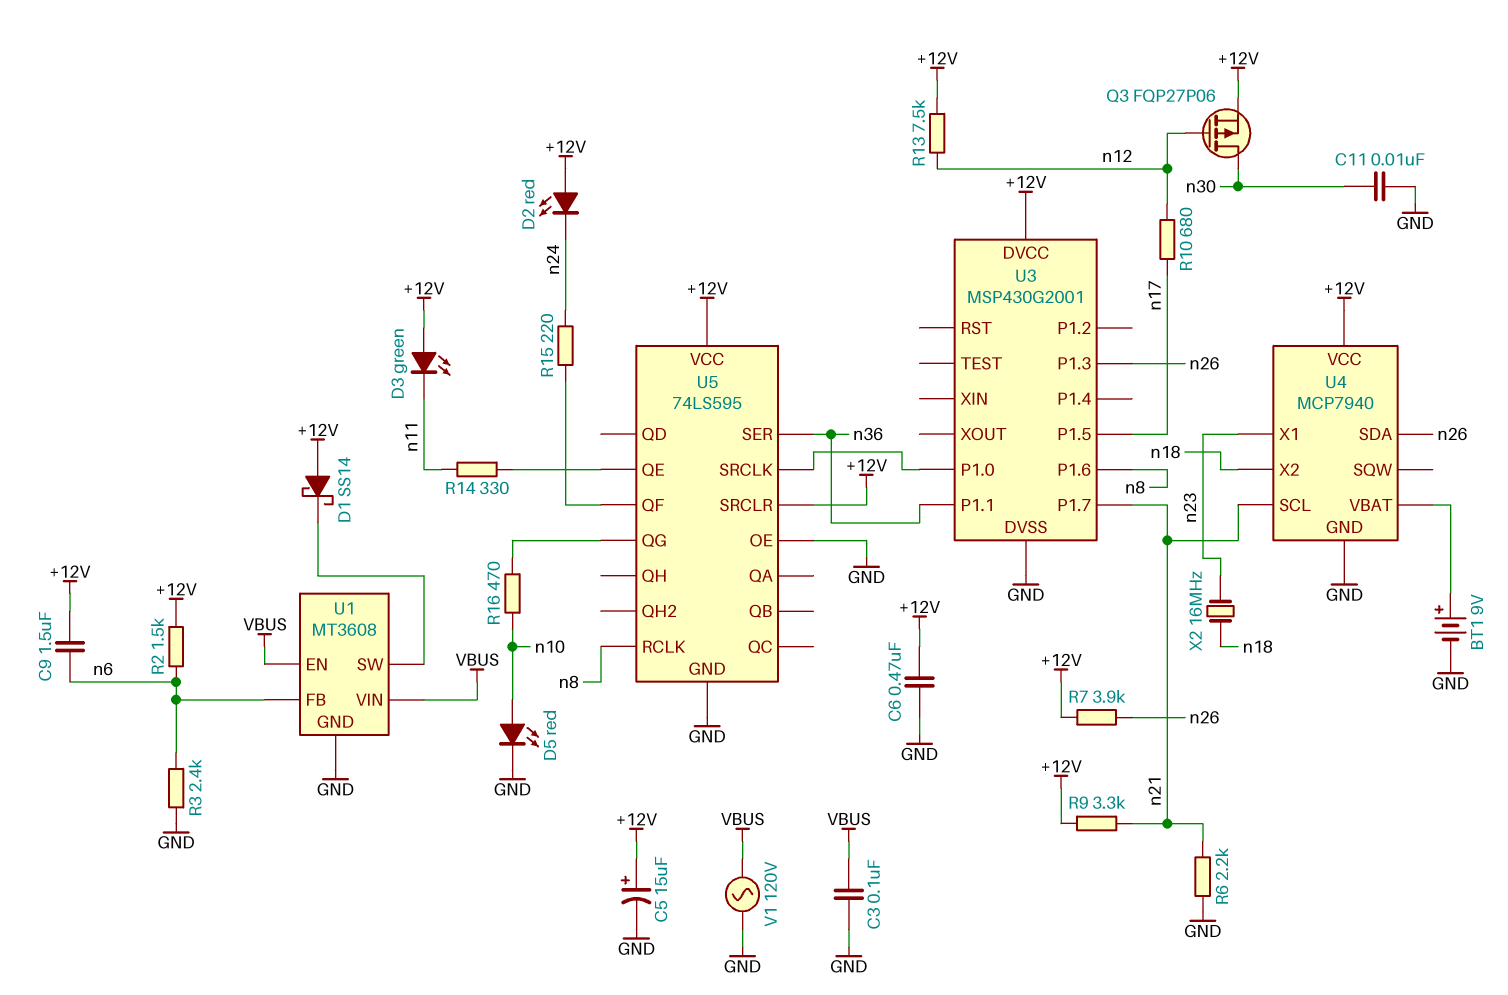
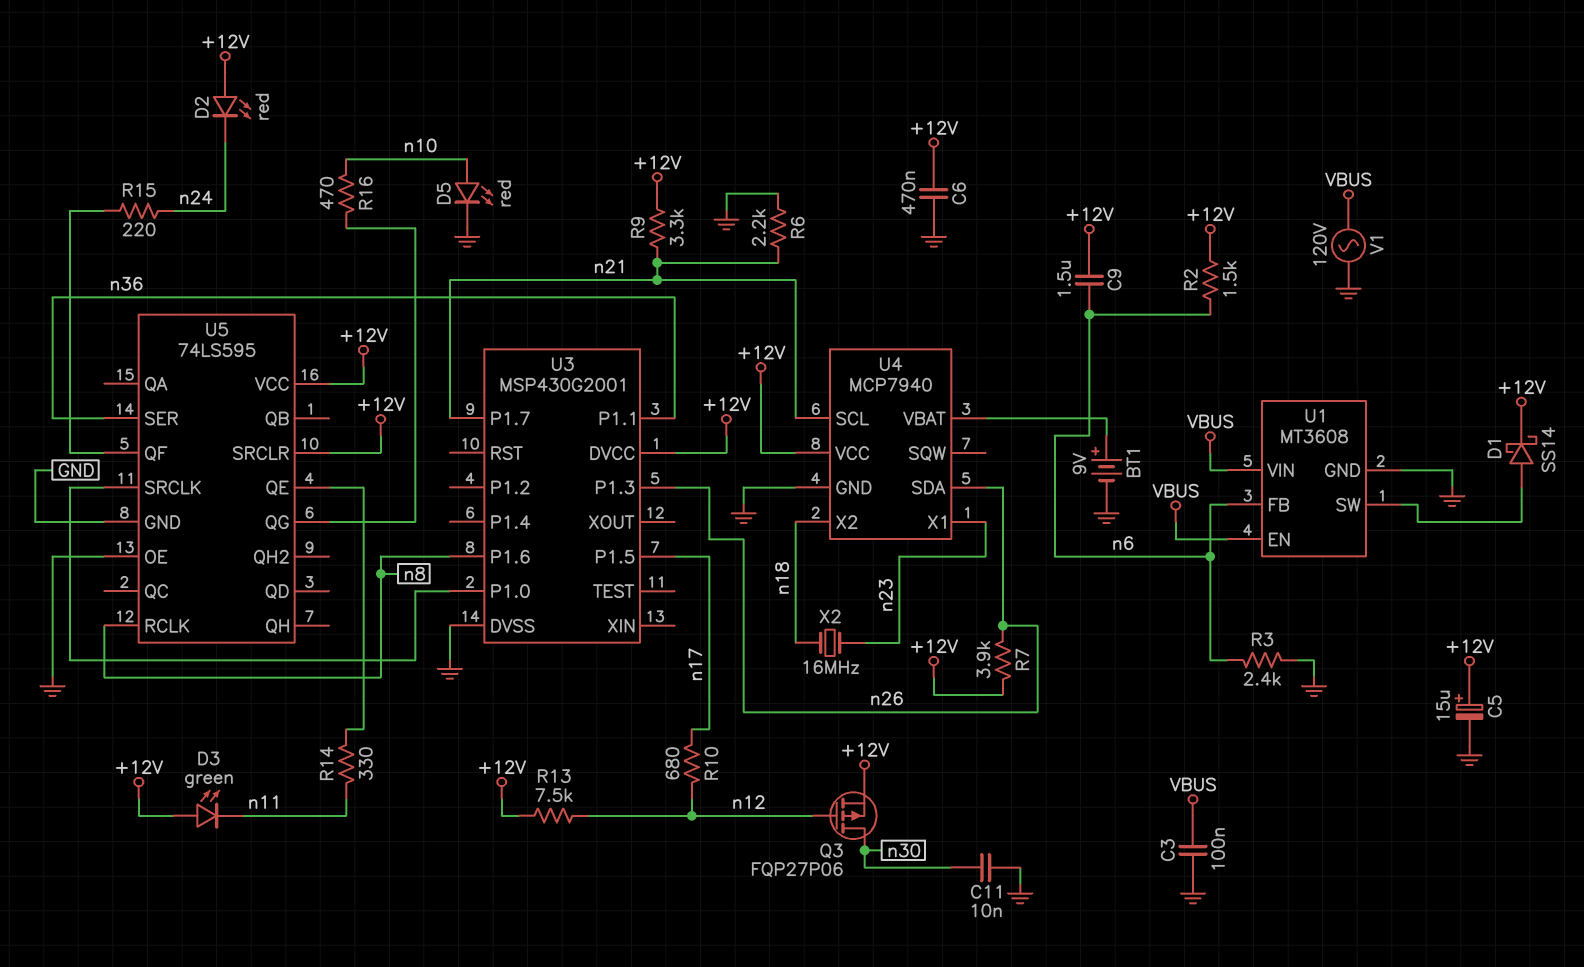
D1: schottky SS14 (A +12V, K U1/SW) -> schottky SS14 (A U1/SW, K +12V)

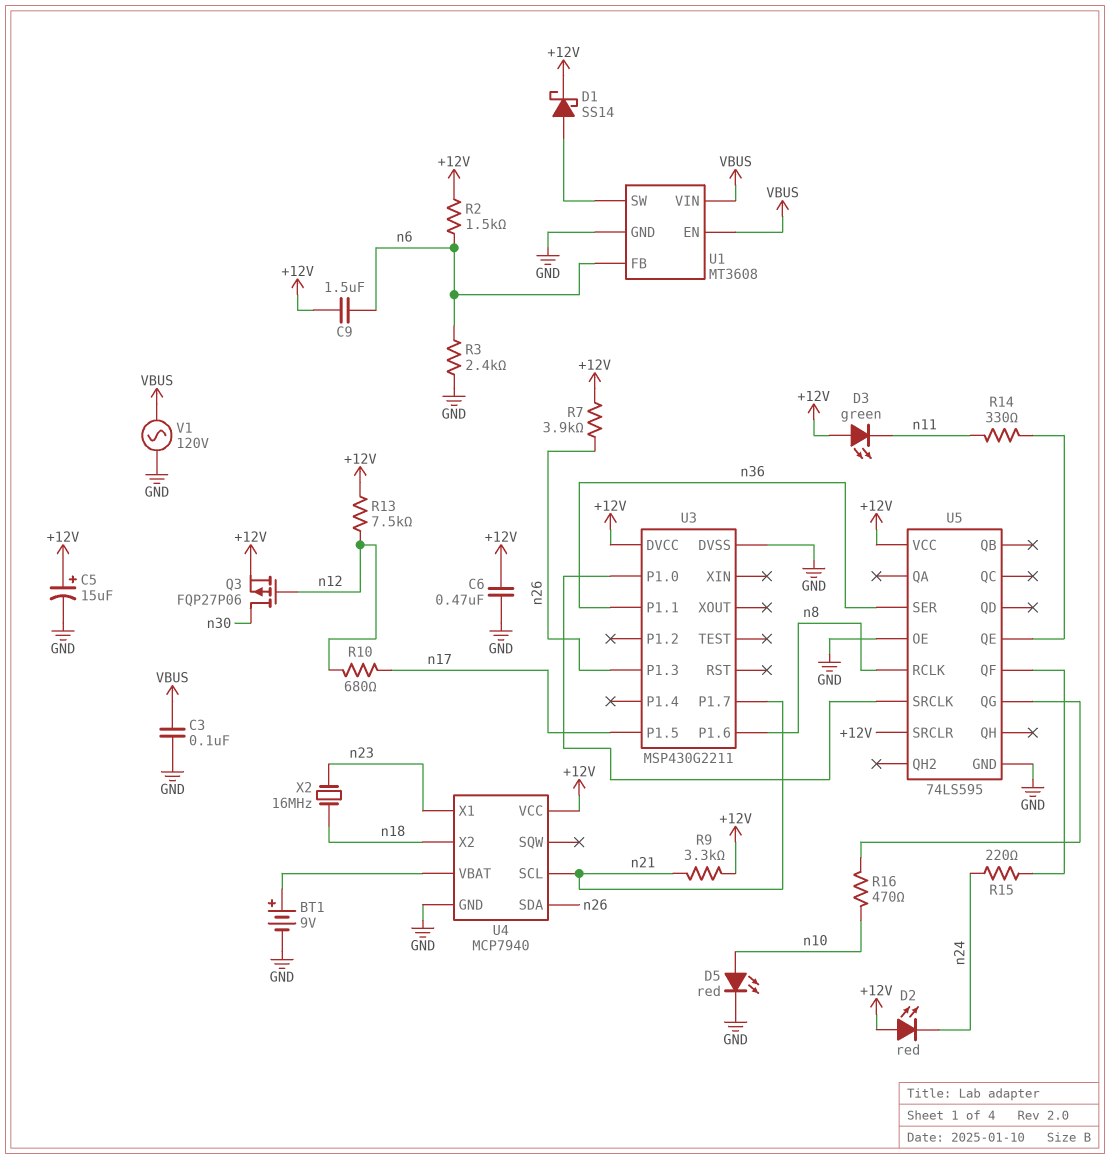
C11: 10nF (GND, n30) -> none
R6: 2.2k (GND, n21) -> none
U3: MSP430G2001 -> MSP430G2211

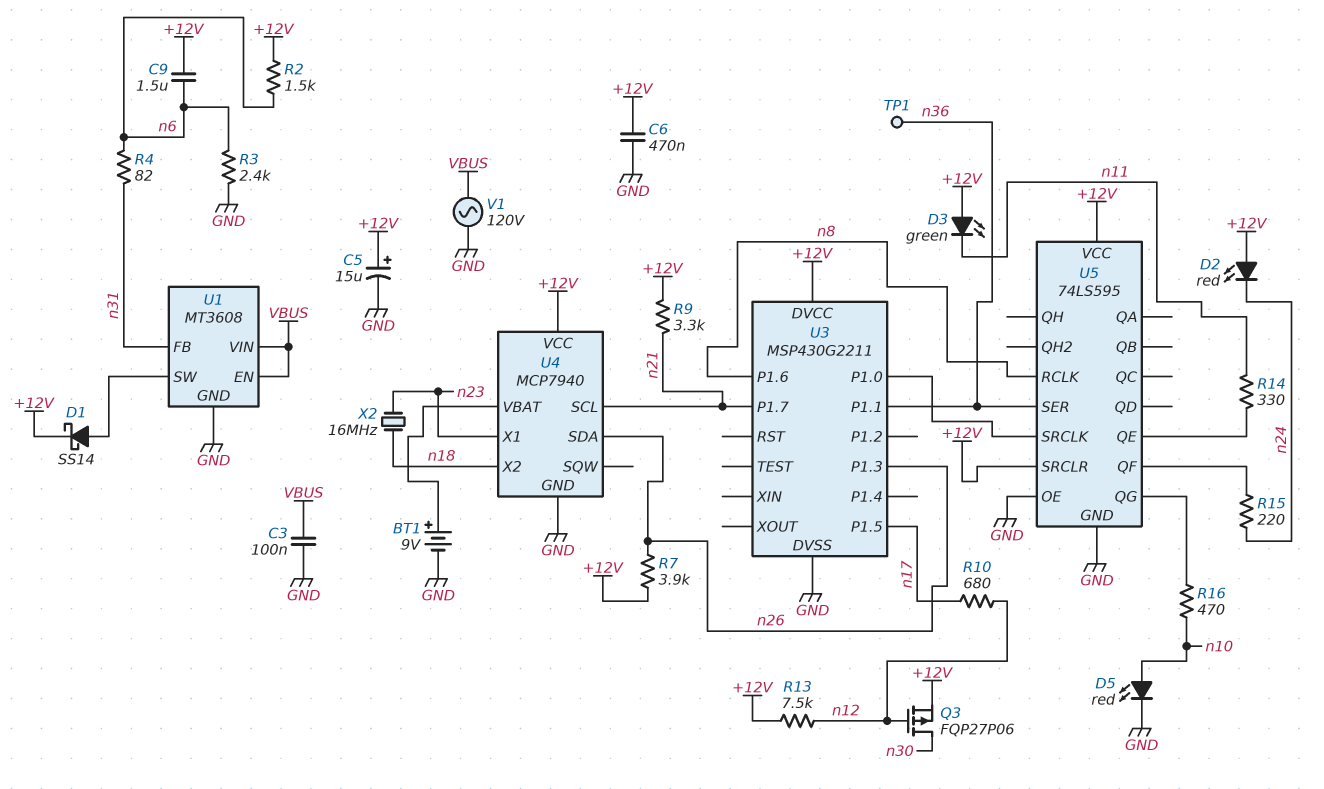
R4: none -> 82 (n6, n31)
TP1: none -> test point (n36)
U1 pin FB: n6 -> n31

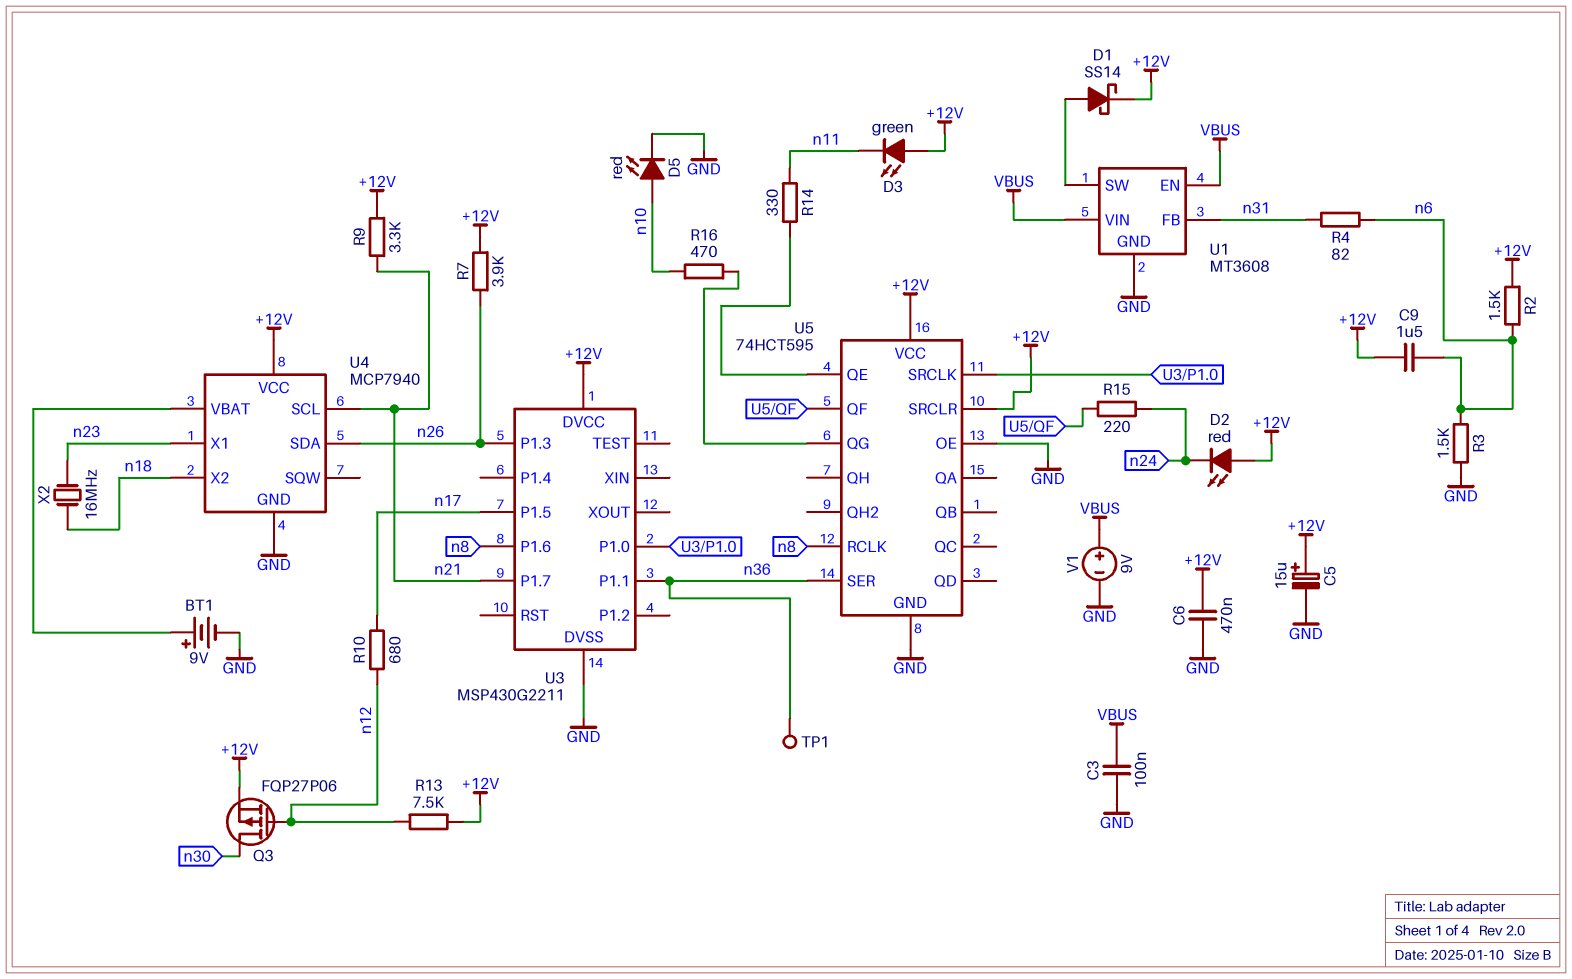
R3: 2.4k (GND, n6) -> 1.5k (GND, n6)
U5: 74LS595 -> 74HCT595
V1: AC 120V (GND, VBUS) -> 9V (plus VBUS, minus GND)

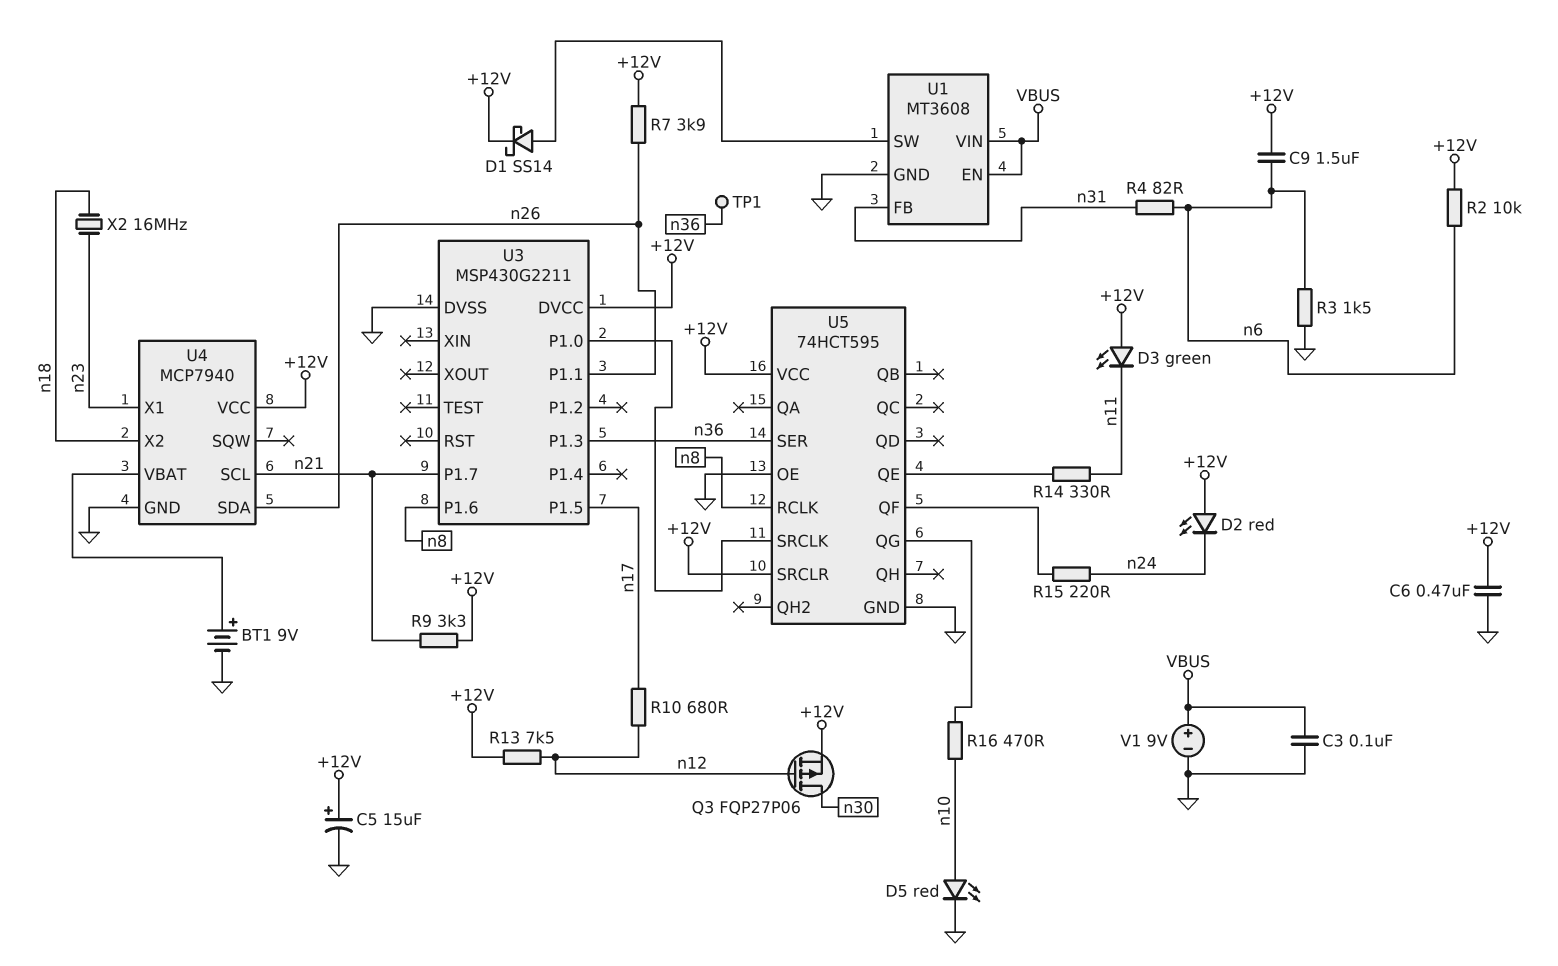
R2: 1.5k (+12V, n6) -> 10k (+12V, n6)
U3 pin P1.1: n36 -> n26
U3 pin P1.3: n26 -> n36

